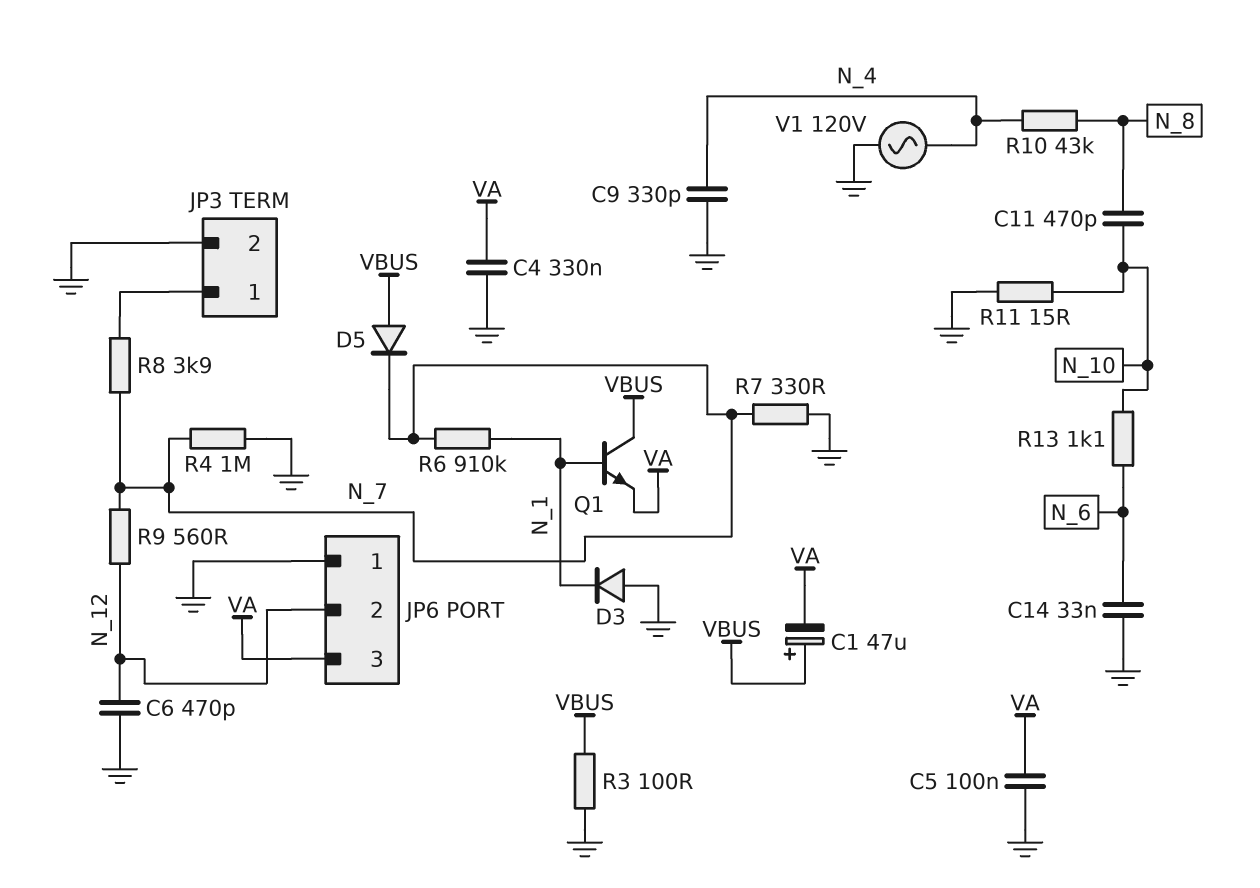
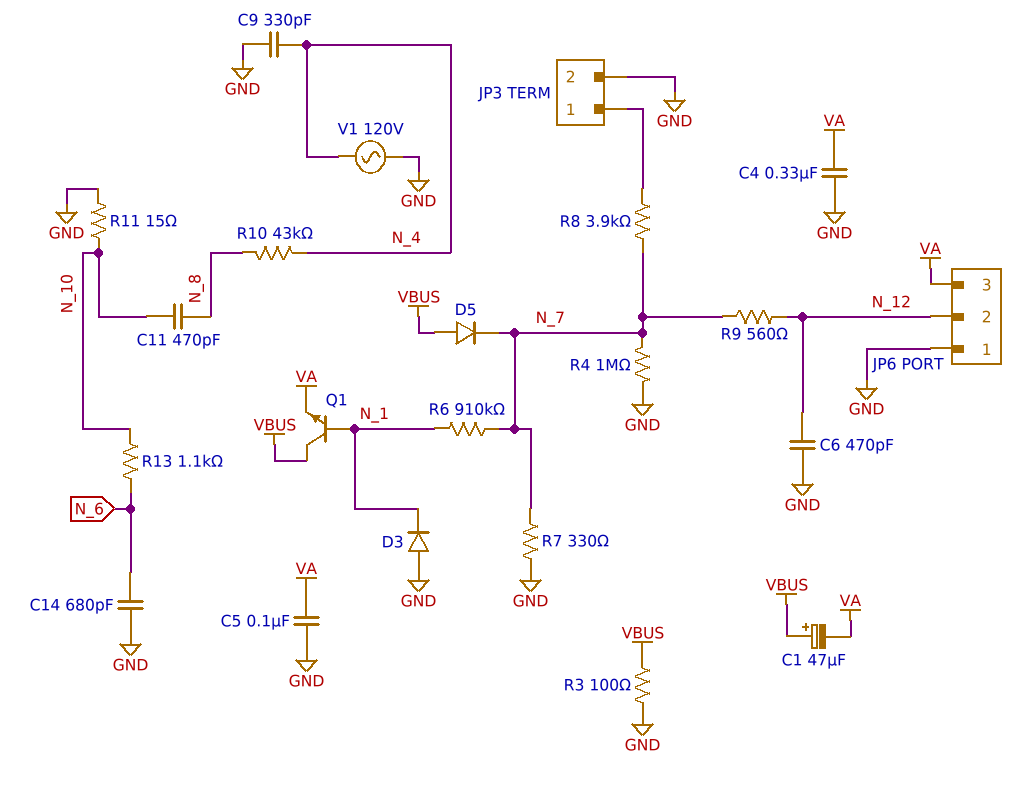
C14: 33nF (GND, N_6) -> 680pF (GND, N_6)

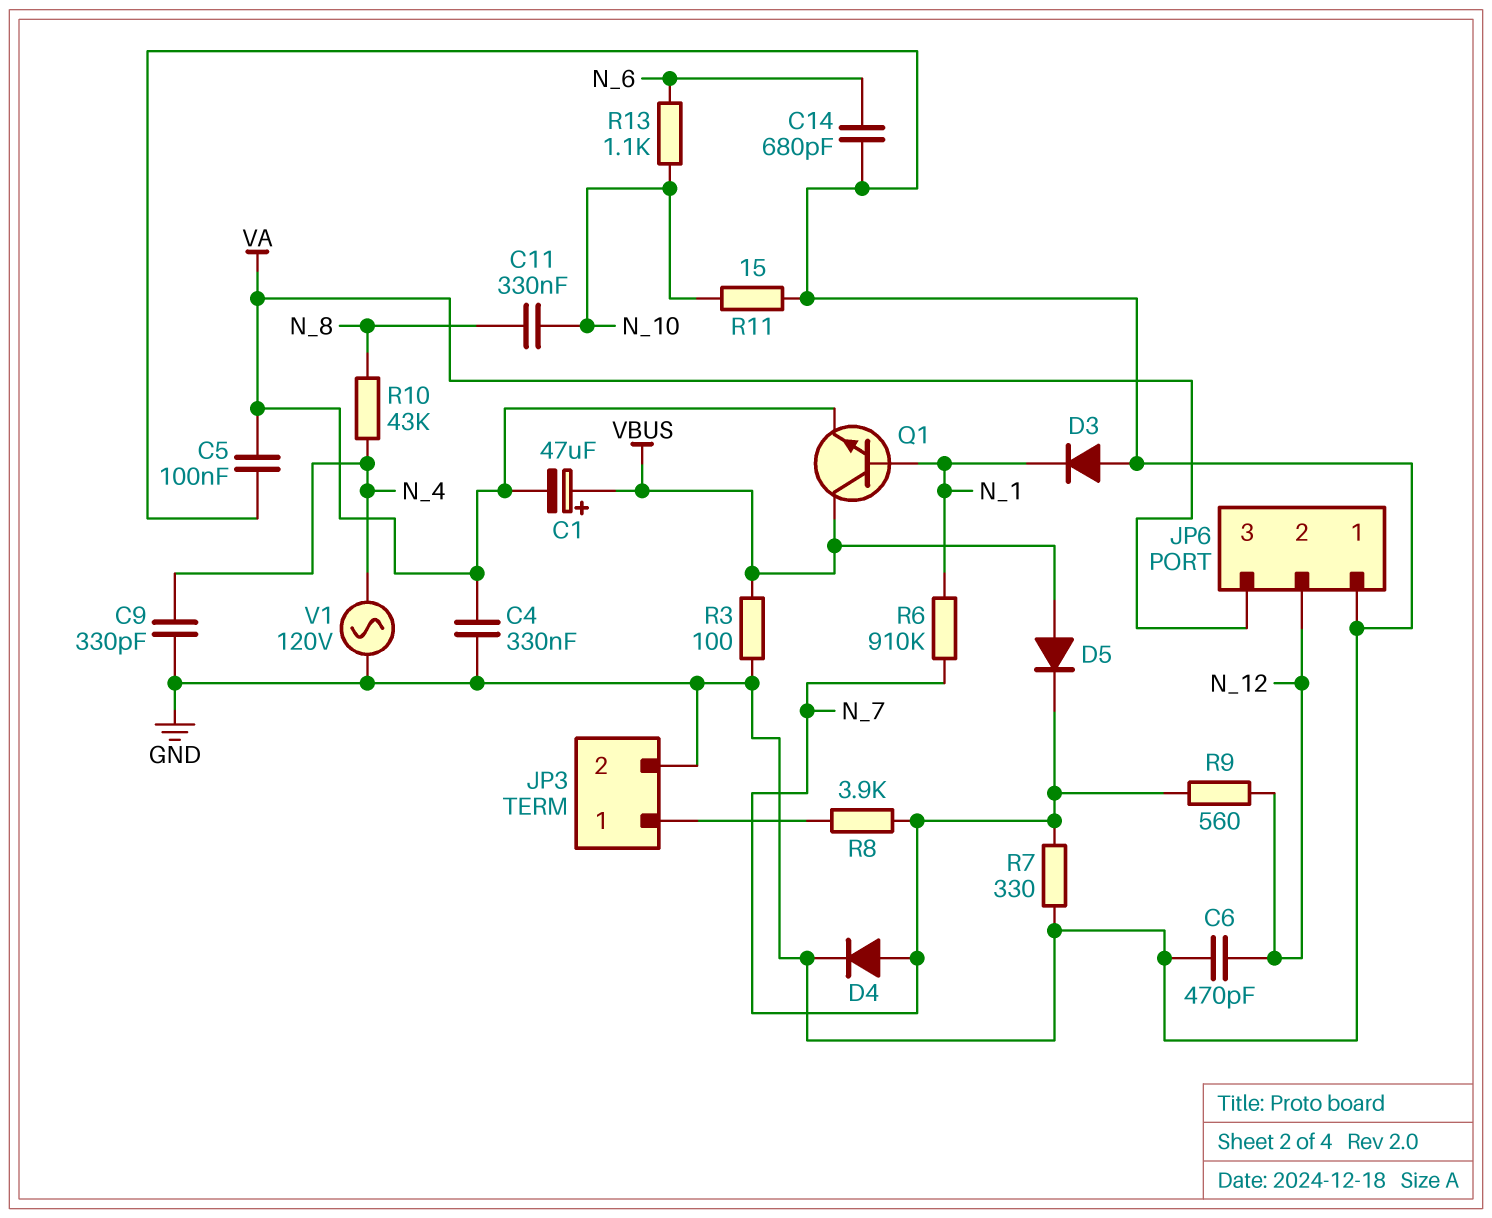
C11: 470pF (N_8, N_10) -> 330nF (N_8, N_10)
D4: none -> diode (A N_7, K GND)
R4: 1M (GND, N_7) -> none

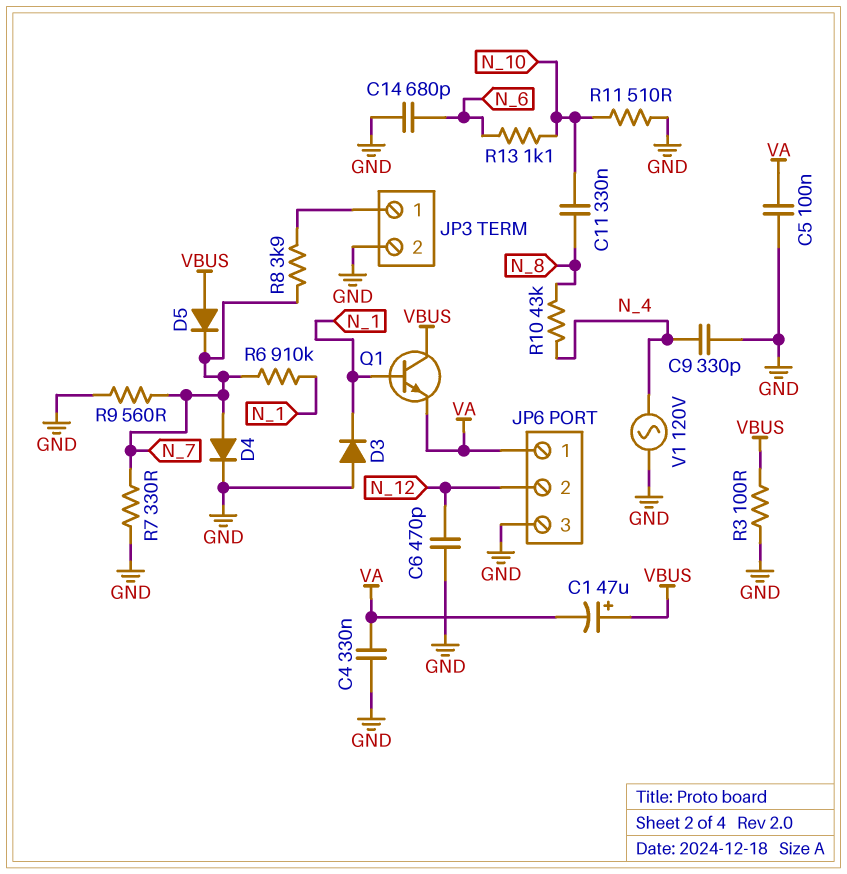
JP6 pin 1: GND -> VA
JP6 pin 3: VA -> GND
R9: 560 (N_7, N_12) -> 560 (GND, N_7)
R11: 15 (GND, N_10) -> 510 (GND, N_10)

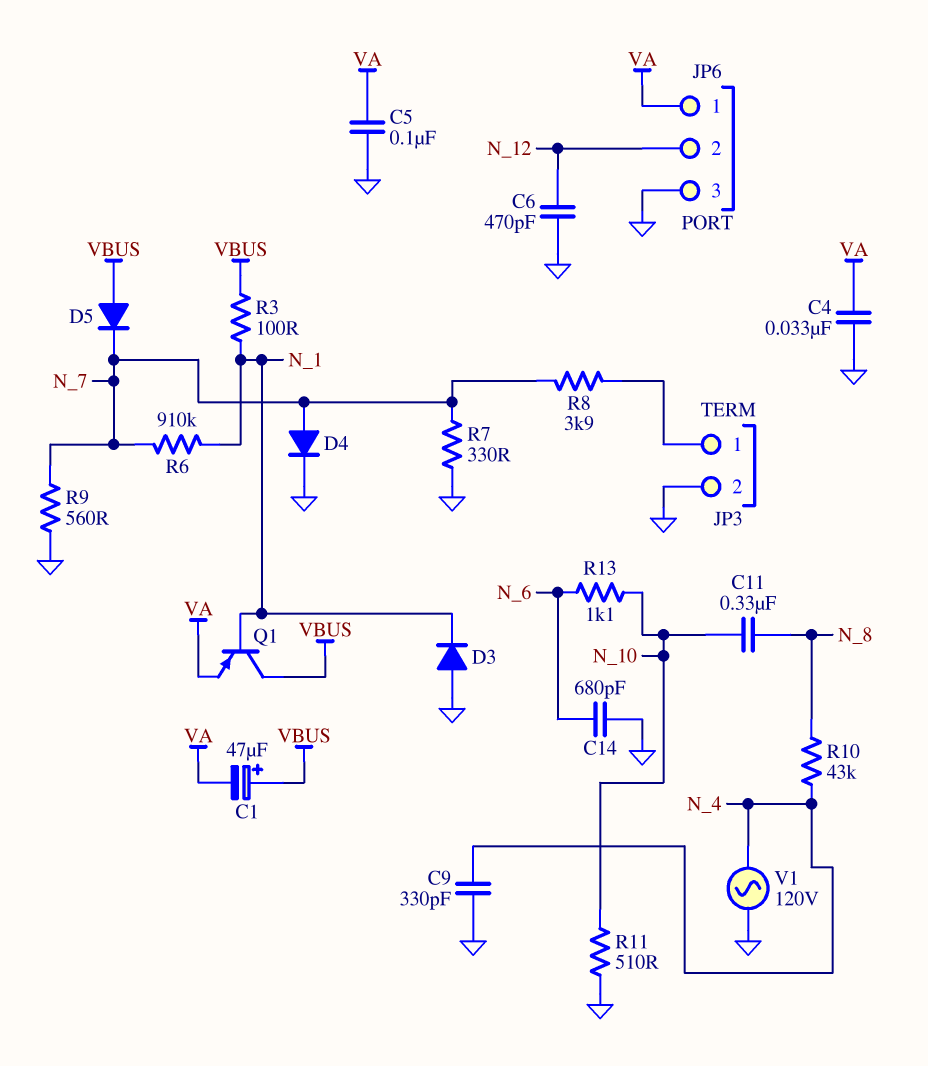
C4: 330nF (GND, VA) -> 33nF (GND, VA)
Q1: NPN (B N_1, C VBUS, E VA) -> PNP (B N_1, C VBUS, E VA)
R3: 100 (GND, VBUS) -> 100 (N_1, VBUS)

